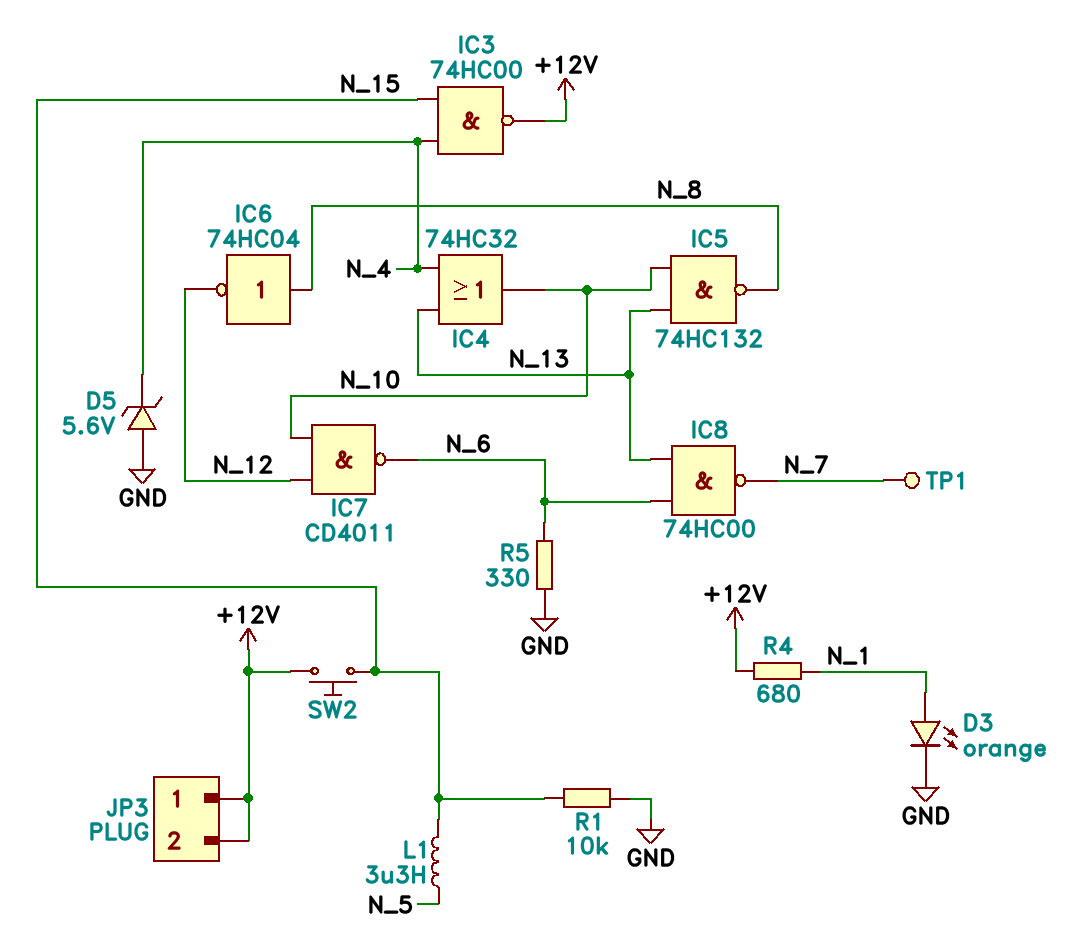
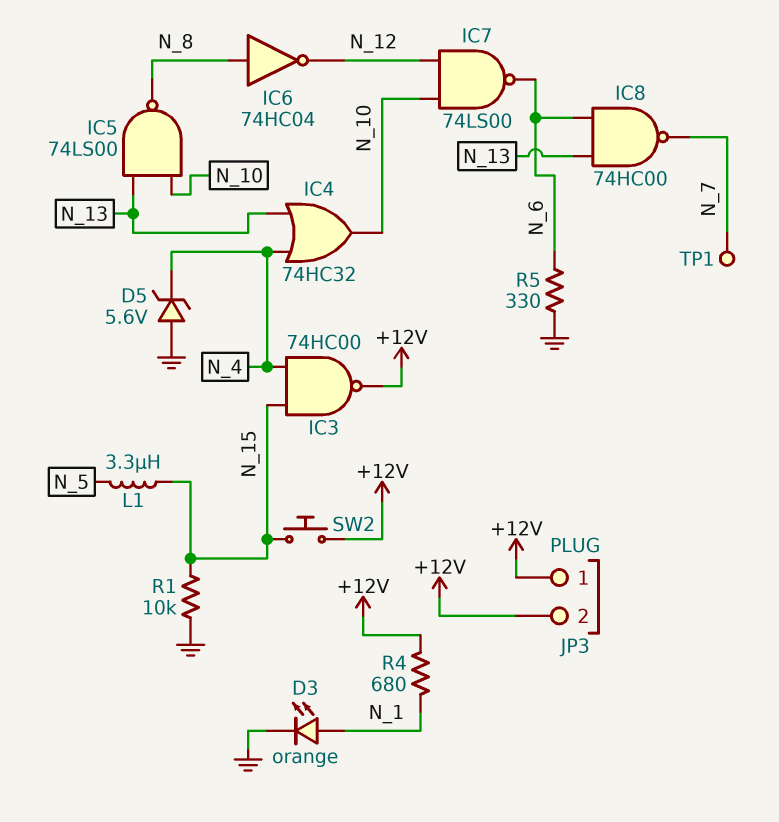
IC5: NAND 74HC132 (in N_10, in N_13, out N_8) -> NAND 74LS00 (in N_10, in N_13, out N_8)
IC7: NAND CD4011 (in N_10, in N_12, out N_6) -> NAND 74LS00 (in N_10, in N_12, out N_6)

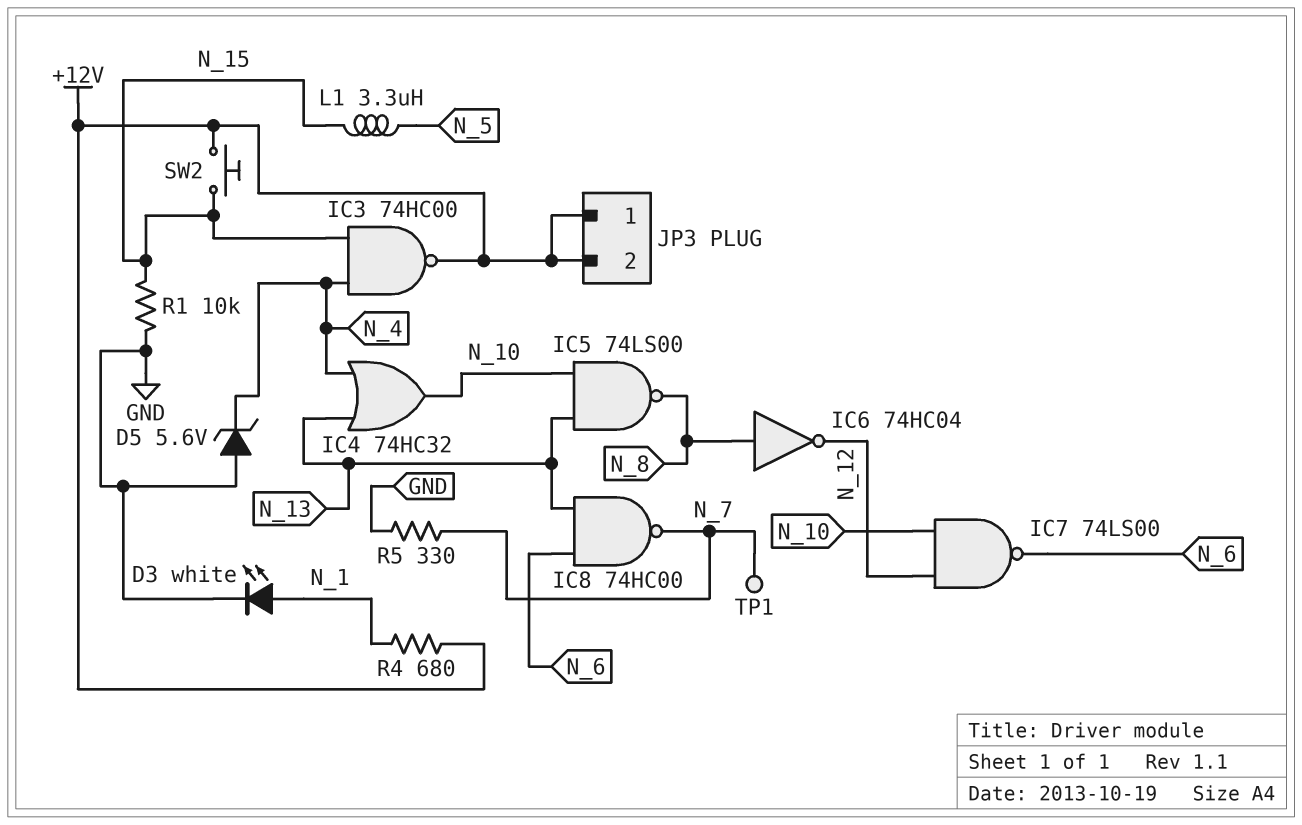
D3: LED orange (A N_1, K GND) -> LED white (A N_1, K GND)
R5: 330 (GND, N_6) -> 330 (GND, N_7)

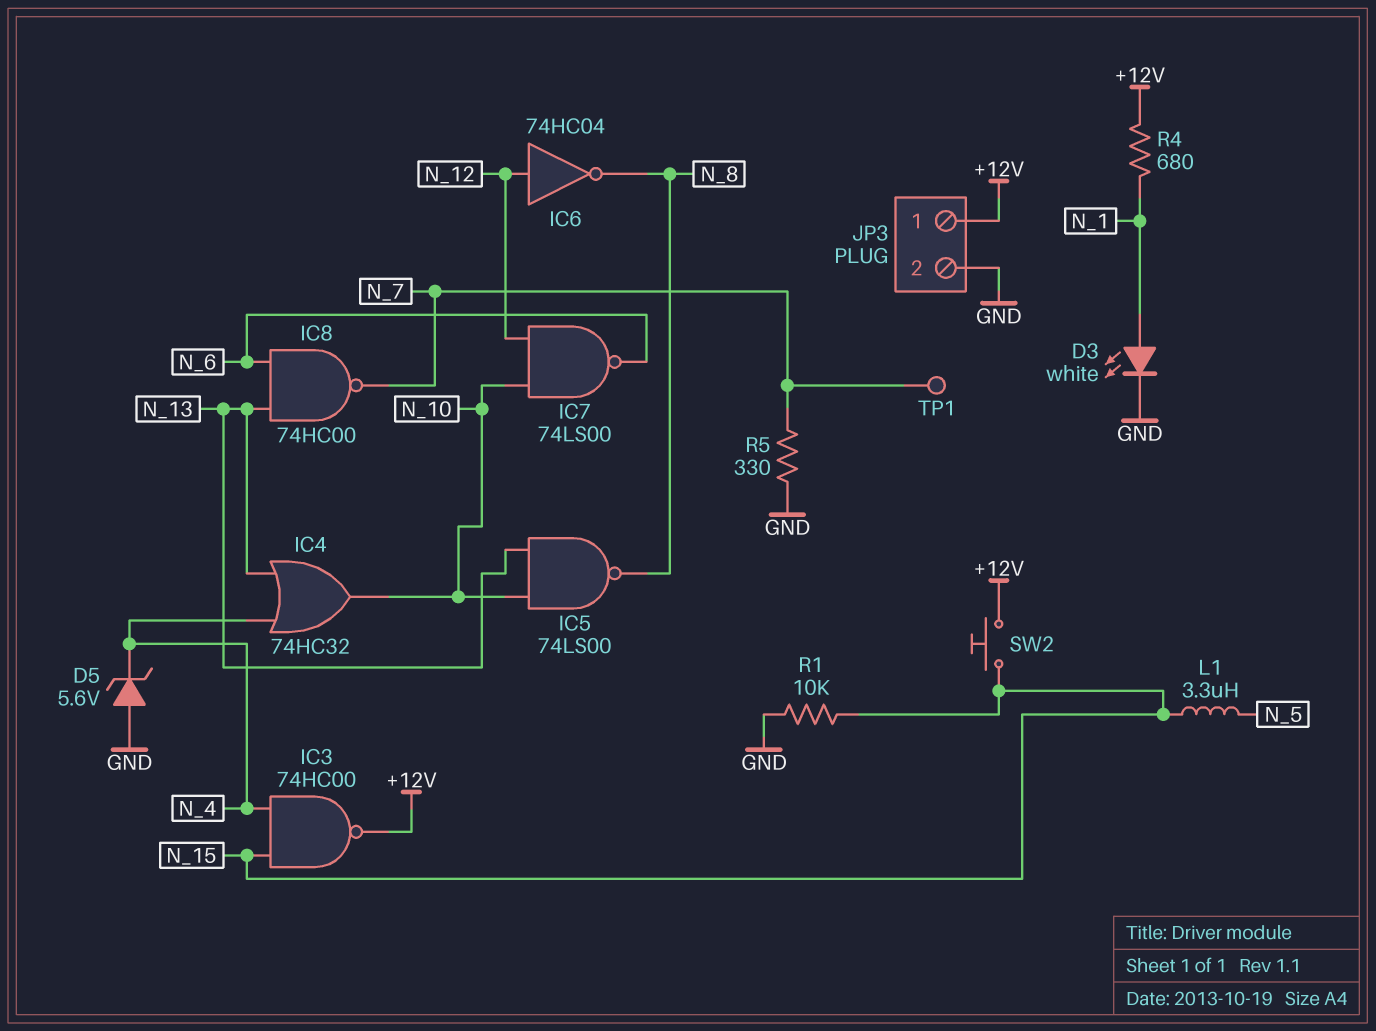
IC6: NOT 74HC04 (in N_8, out N_12) -> NOT 74HC04 (in N_12, out N_8)
JP3 pin 2: +12V -> GND

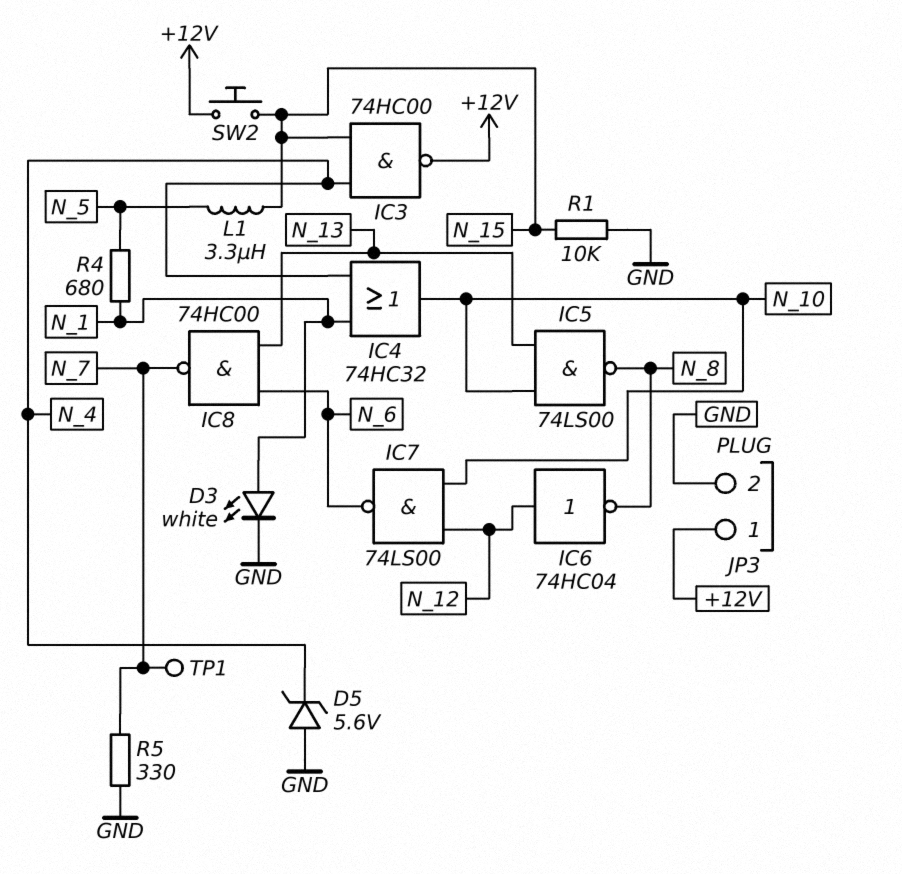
IC4: OR 74HC32 (in N_4, in N_13, out N_10) -> OR 74HC32 (in N_1, in N_4, out N_10)
R4: 680 (+12V, N_1) -> 680 (N_1, N_5)

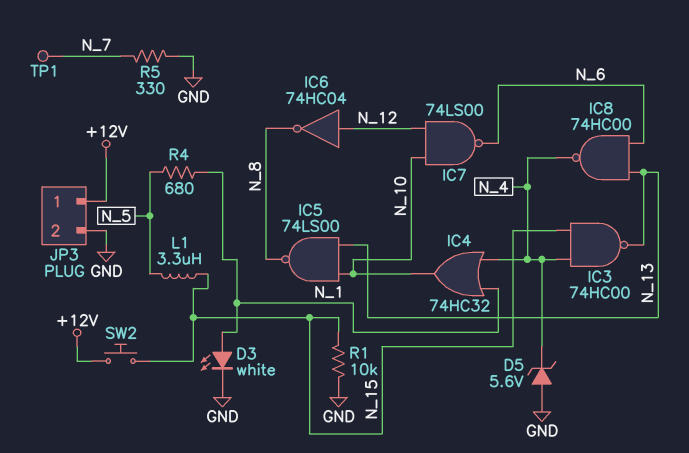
IC3: NAND 74HC00 (in N_4, in N_15, out +12V) -> NAND 74HC00 (in N_4, in N_15, out N_13)
IC8: NAND 74HC00 (in N_6, in N_13, out N_7) -> NAND 74HC00 (in N_6, in N_13, out N_4)

